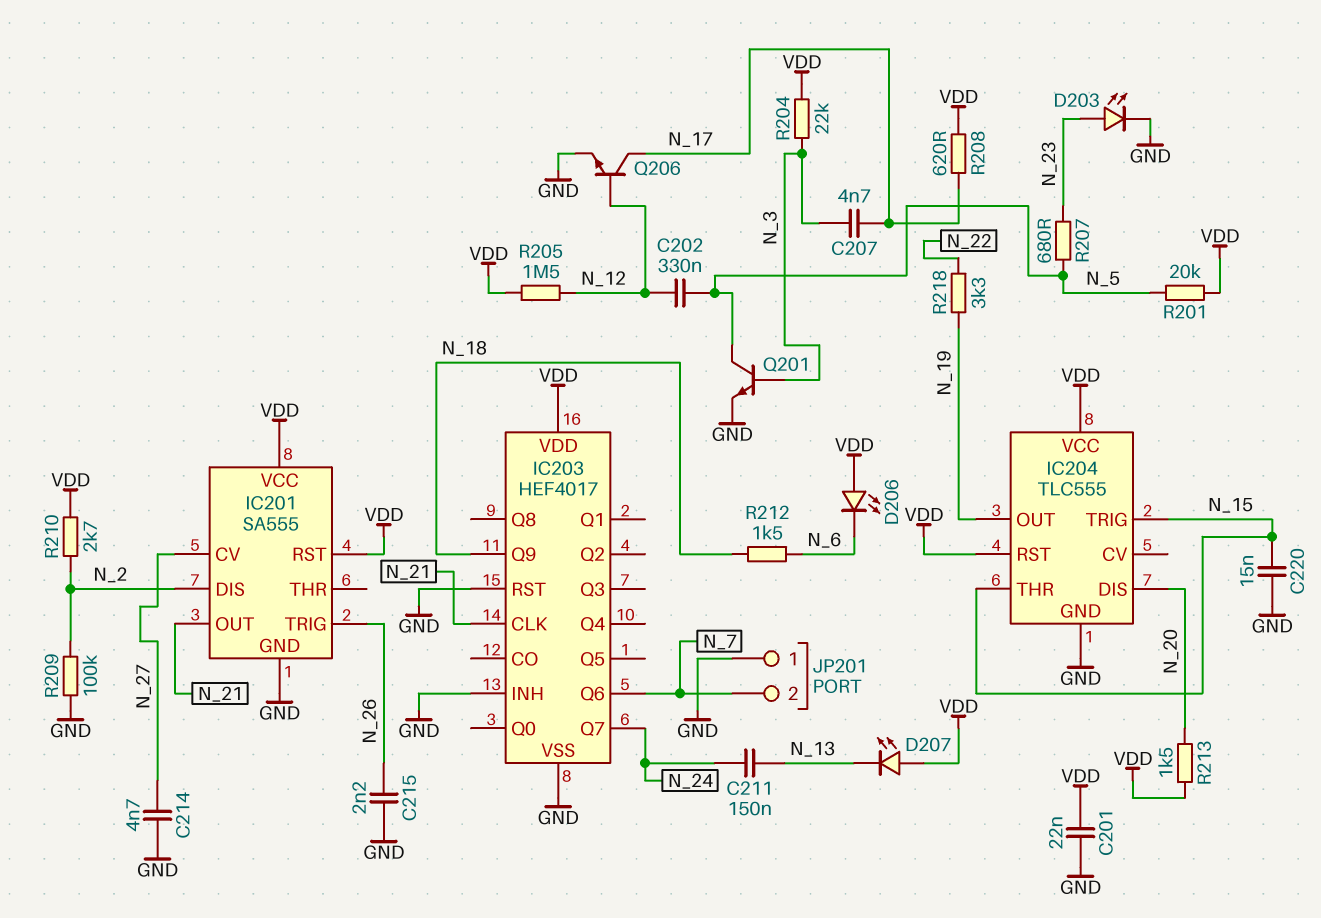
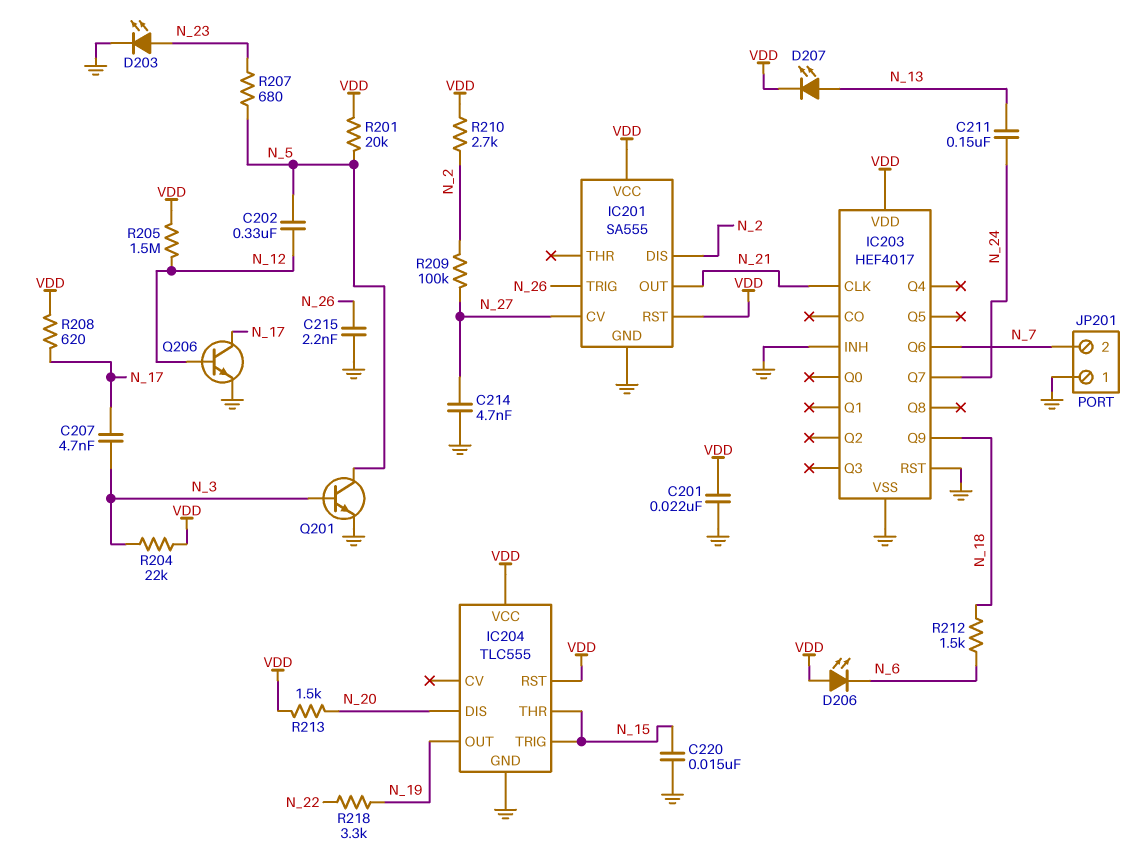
D207: LED (A VDD, K N_13) -> LED (A N_13, K VDD)
R209: 100k (GND, N_2) -> 100k (N_2, N_27)

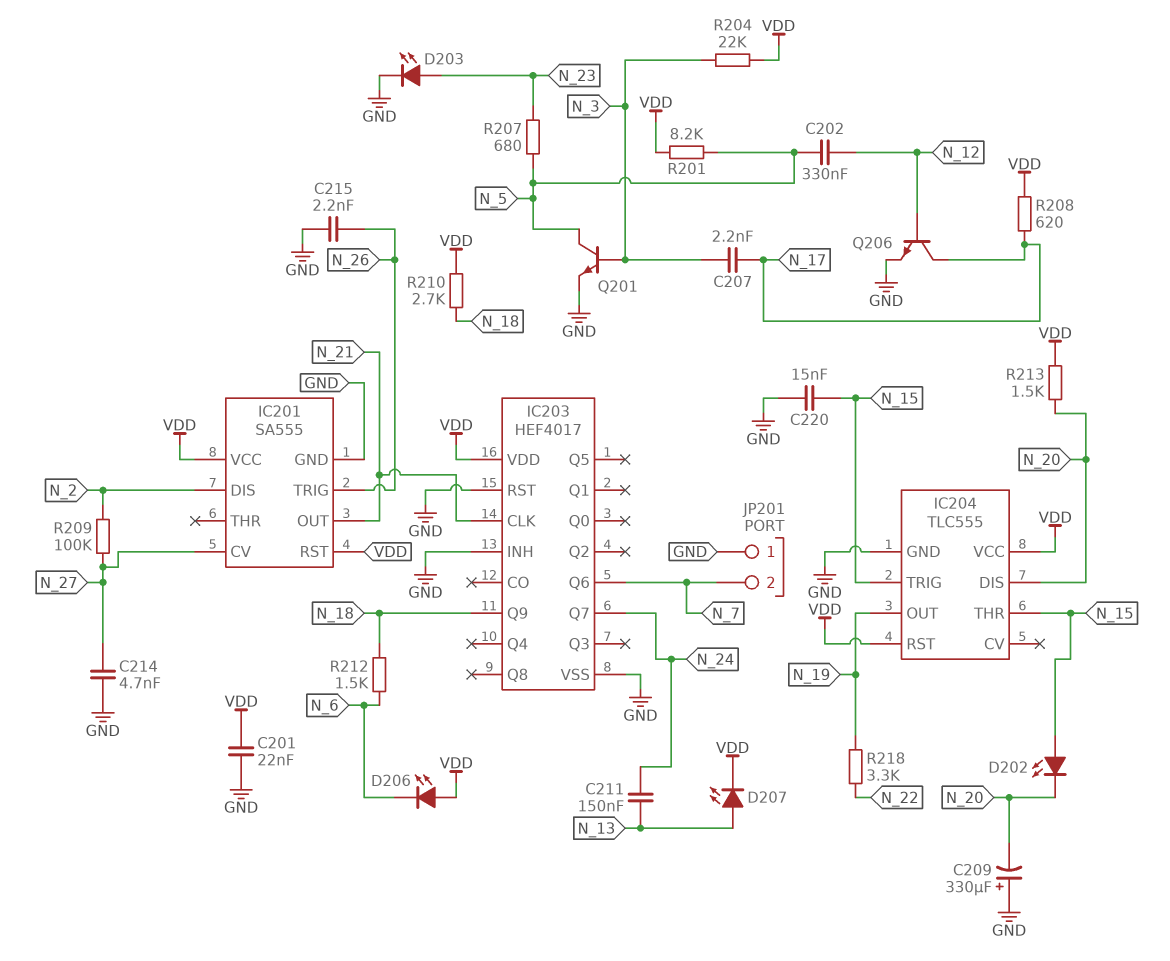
C207: 4.7nF (N_3, N_17) -> 2.2nF (N_3, N_17)
C209: none -> 330uF (plus GND, minus N_20)
D202: none -> LED (A N_15, K N_20)
R201: 20k (N_5, VDD) -> 8.2k (N_5, VDD)
R205: 1.5M (N_12, VDD) -> none
R210: 2.7k (N_2, VDD) -> 2.7k (N_18, VDD)

